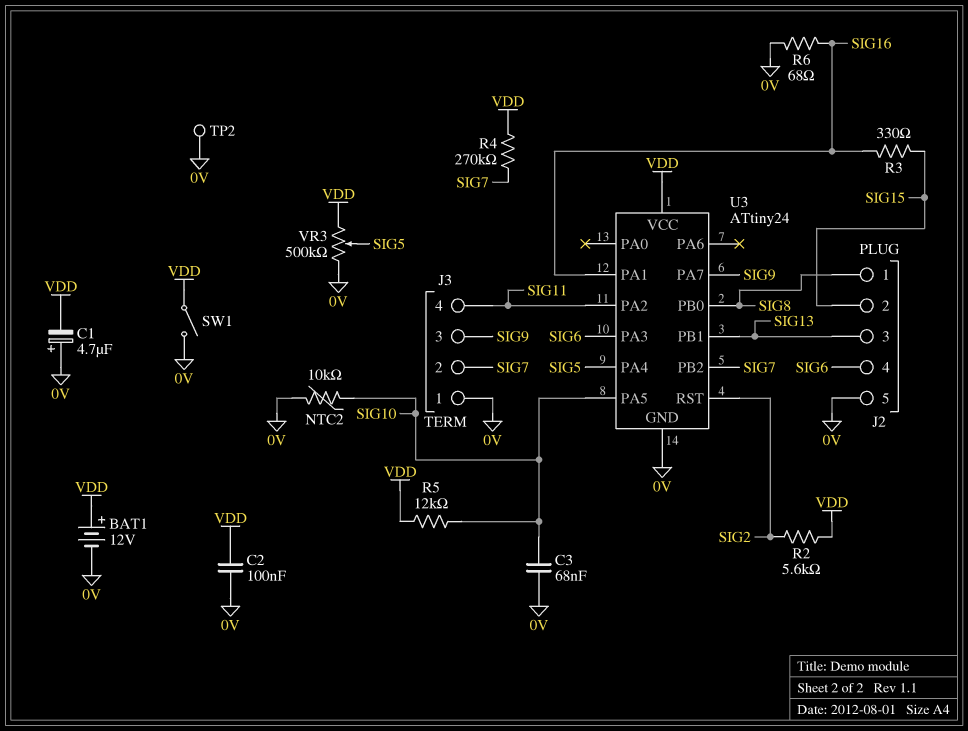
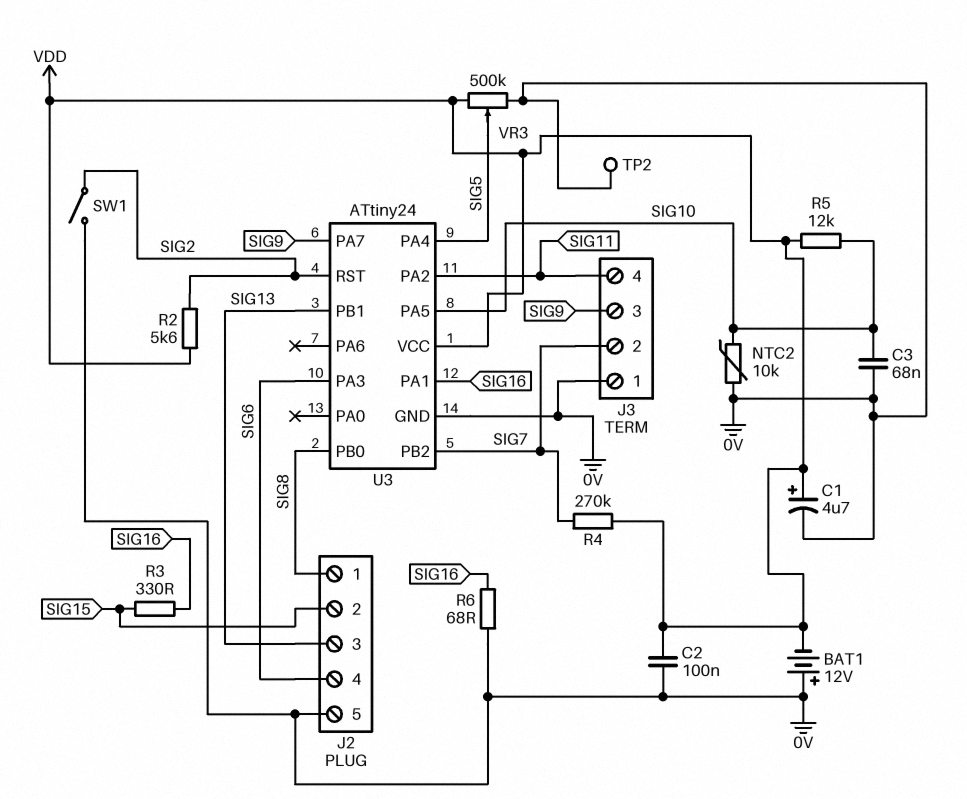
BAT1: 12V (plus VDD, minus 0V) -> 12V (plus 0V, minus VDD)
C1: 4.7uF (plus 0V, minus VDD) -> 4.7uF (plus VDD, minus 0V)
SW1: switch (0V, VDD) -> switch (0V, SIG2)

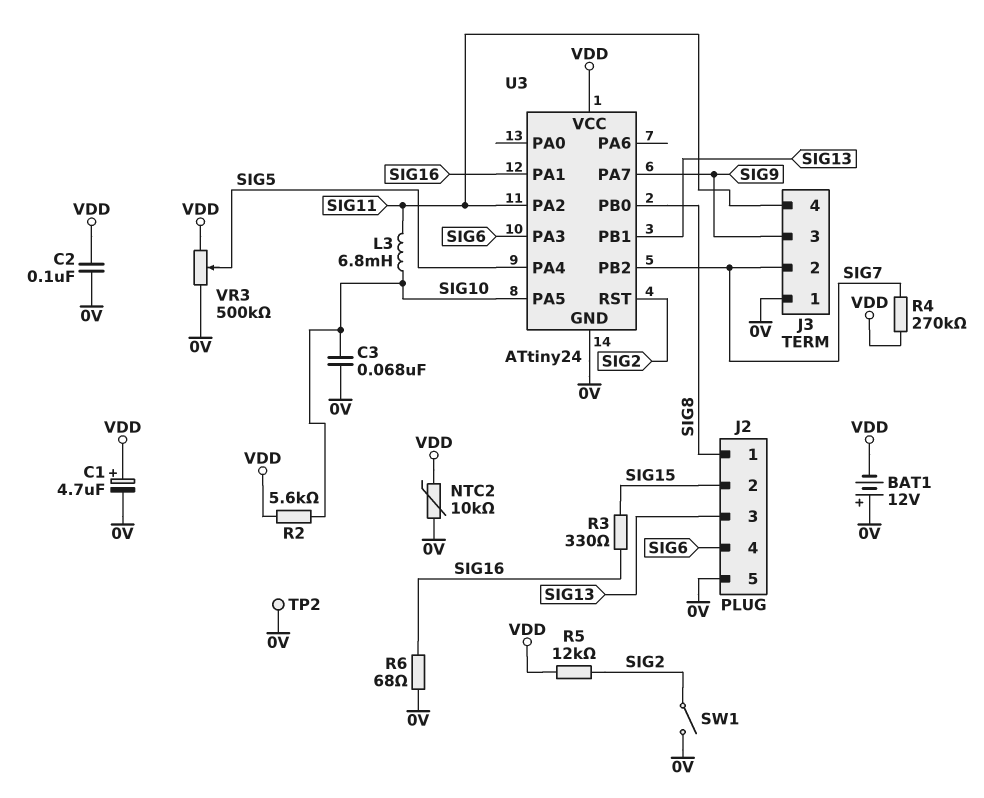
L3: none -> 6.8mH (SIG10, SIG11)
NTC2: 10k (0V, SIG10) -> 10k (0V, VDD)
R2: 5.6k (SIG2, VDD) -> 5.6k (SIG10, VDD)
R5: 12k (SIG10, VDD) -> 12k (SIG2, VDD)

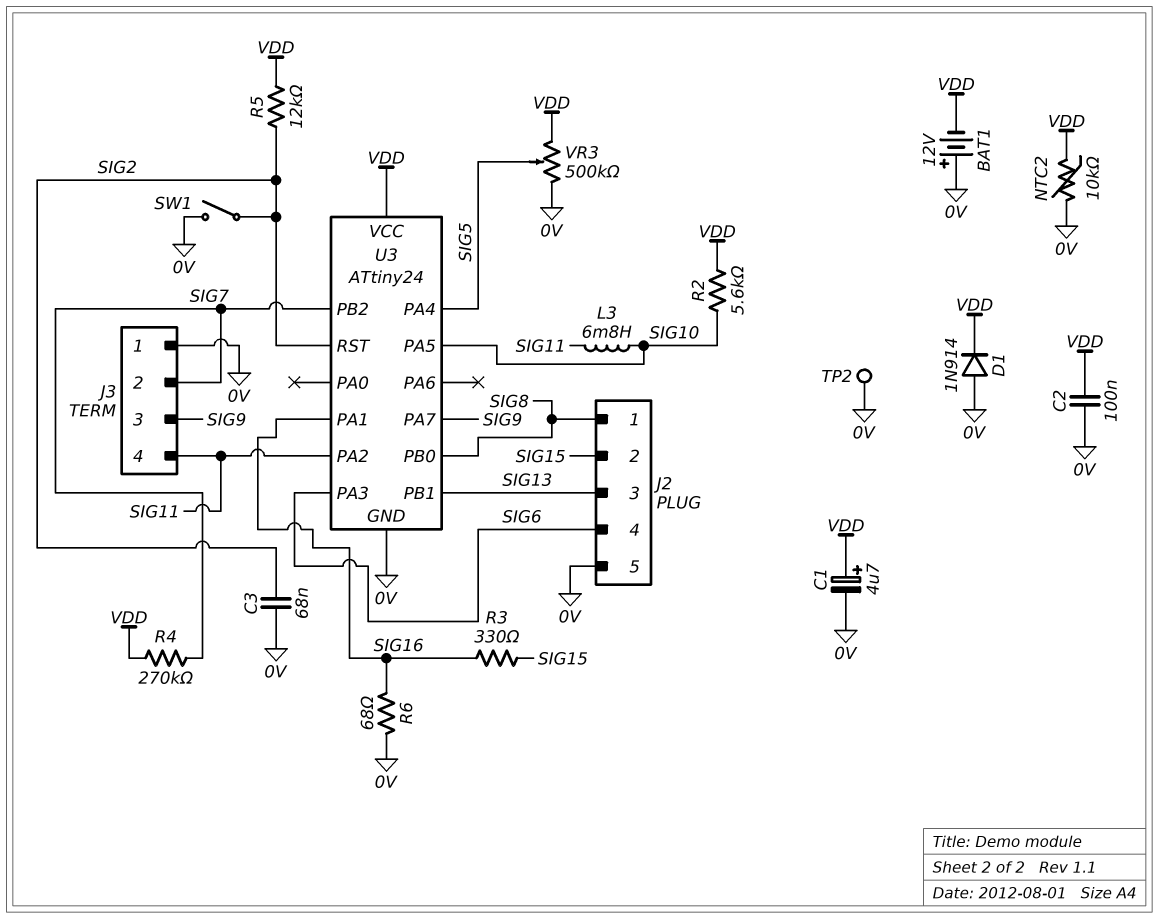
C3: 68nF (0V, SIG10) -> 68nF (0V, SIG2)
D1: none -> diode 1N914 (A 0V, K VDD)

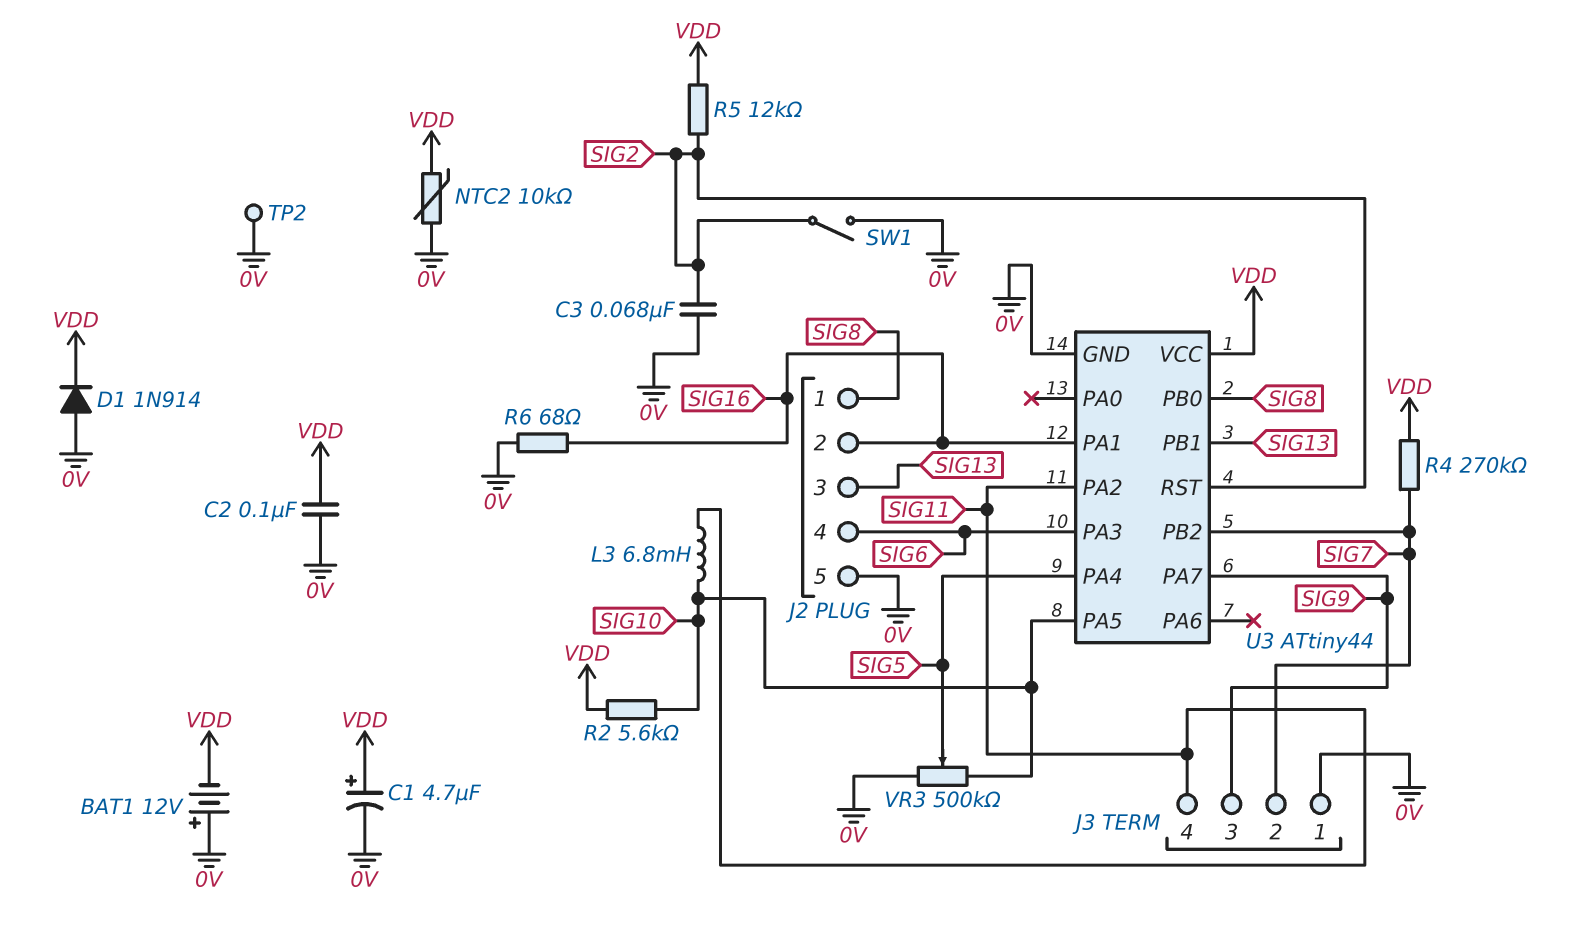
J2 pin 2: SIG15 -> SIG16
R3: 330 (SIG15, SIG16) -> none
U3: ATtiny24 -> ATtiny44
VR3: 500k (0V, VDD, wiper SIG5) -> 500k (0V, SIG10, wiper SIG5)

